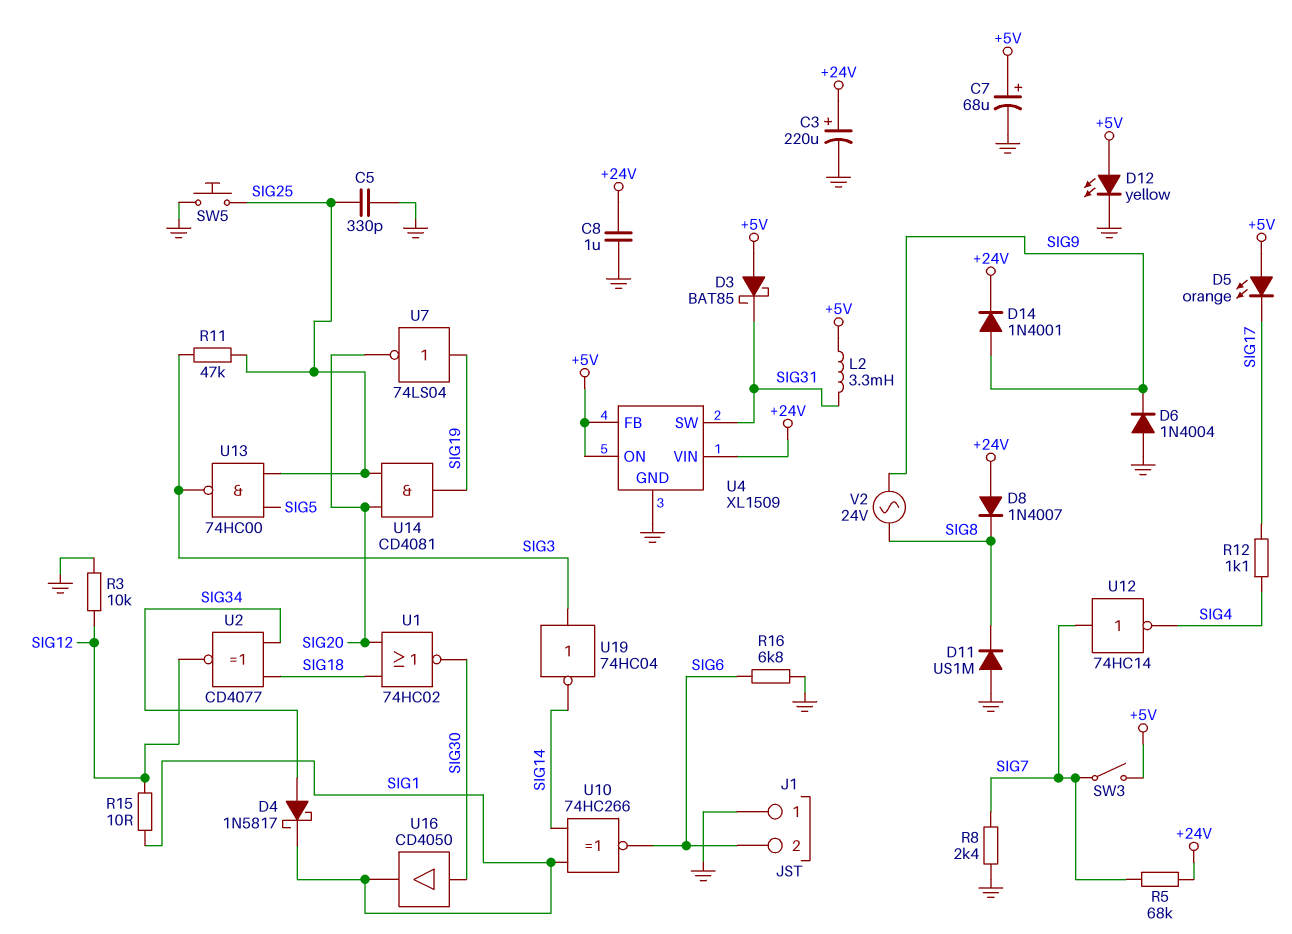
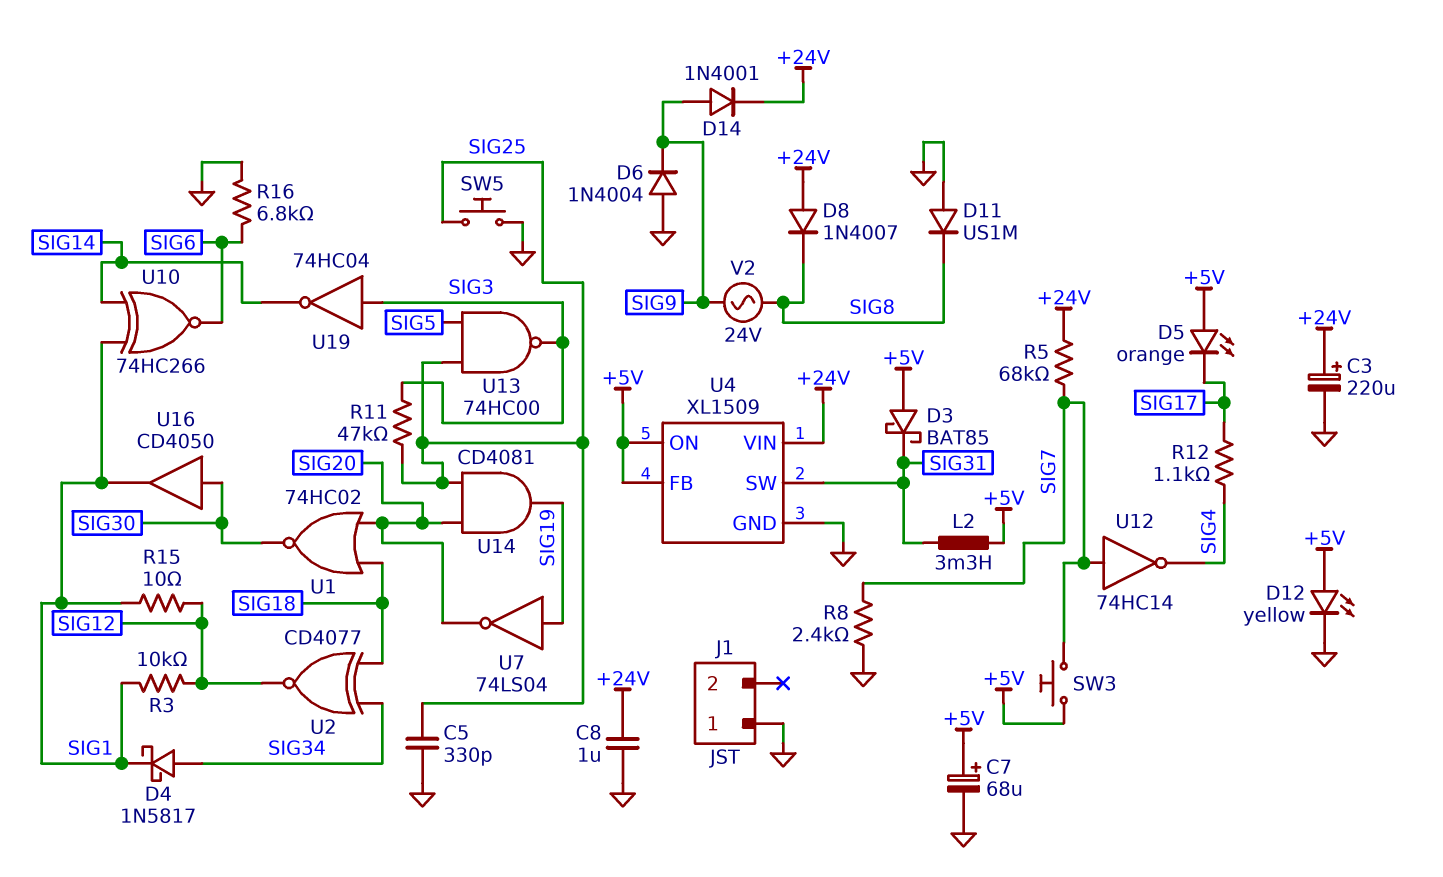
J1 pin 2: SIG6 -> none
R3: 10k (GND, SIG12) -> 10k (SIG1, SIG12)
SW3: switch (+5V, SIG7) -> button (+5V, SIG7)

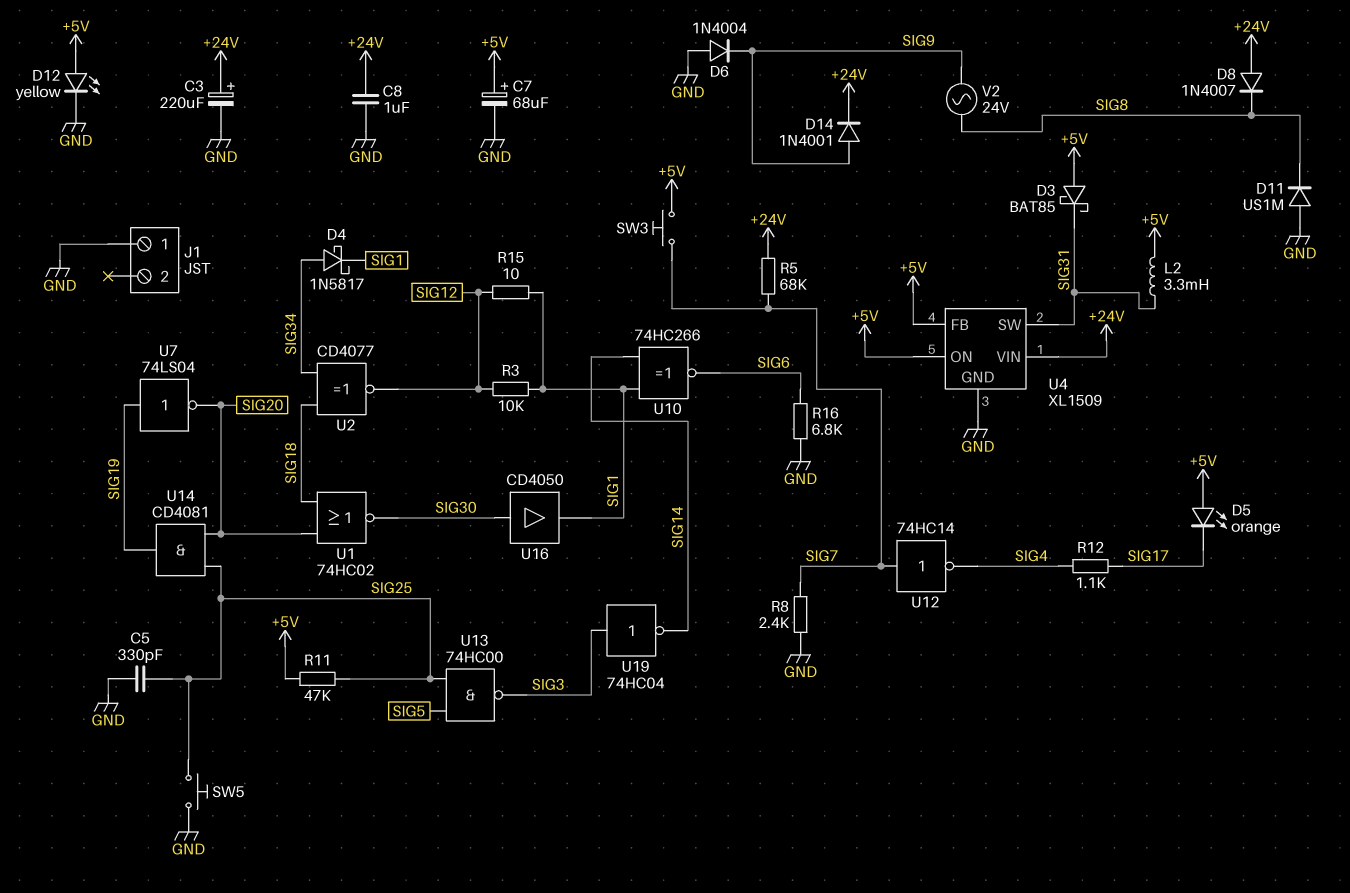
R11: 47k (SIG3, SIG25) -> 47k (+5V, SIG25)

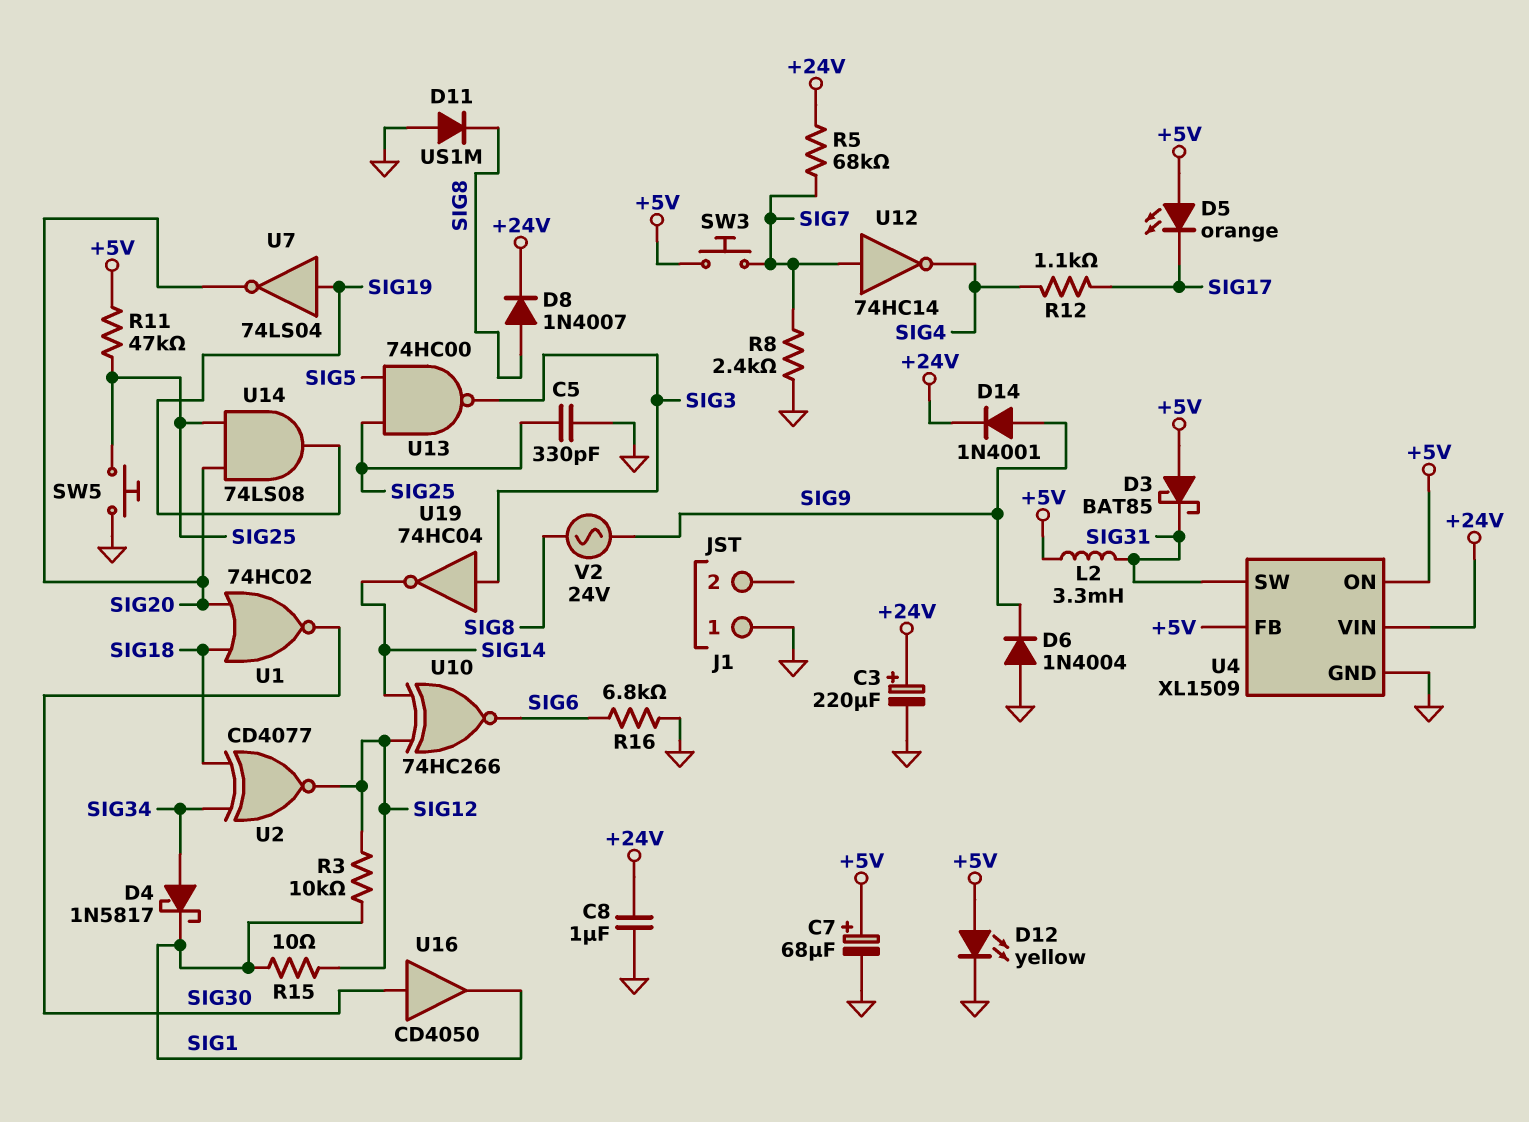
D8: diode 1N4007 (A +24V, K SIG8) -> diode 1N4007 (A SIG8, K +24V)
U10: XNOR 74HC266 (in SIG1, in SIG14, out SIG6) -> XNOR 74HC266 (in SIG12, in SIG14, out SIG6)
U14: AND CD4081 (in SIG20, in SIG25, out SIG19) -> AND 74LS08 (in SIG20, in SIG25, out SIG19)

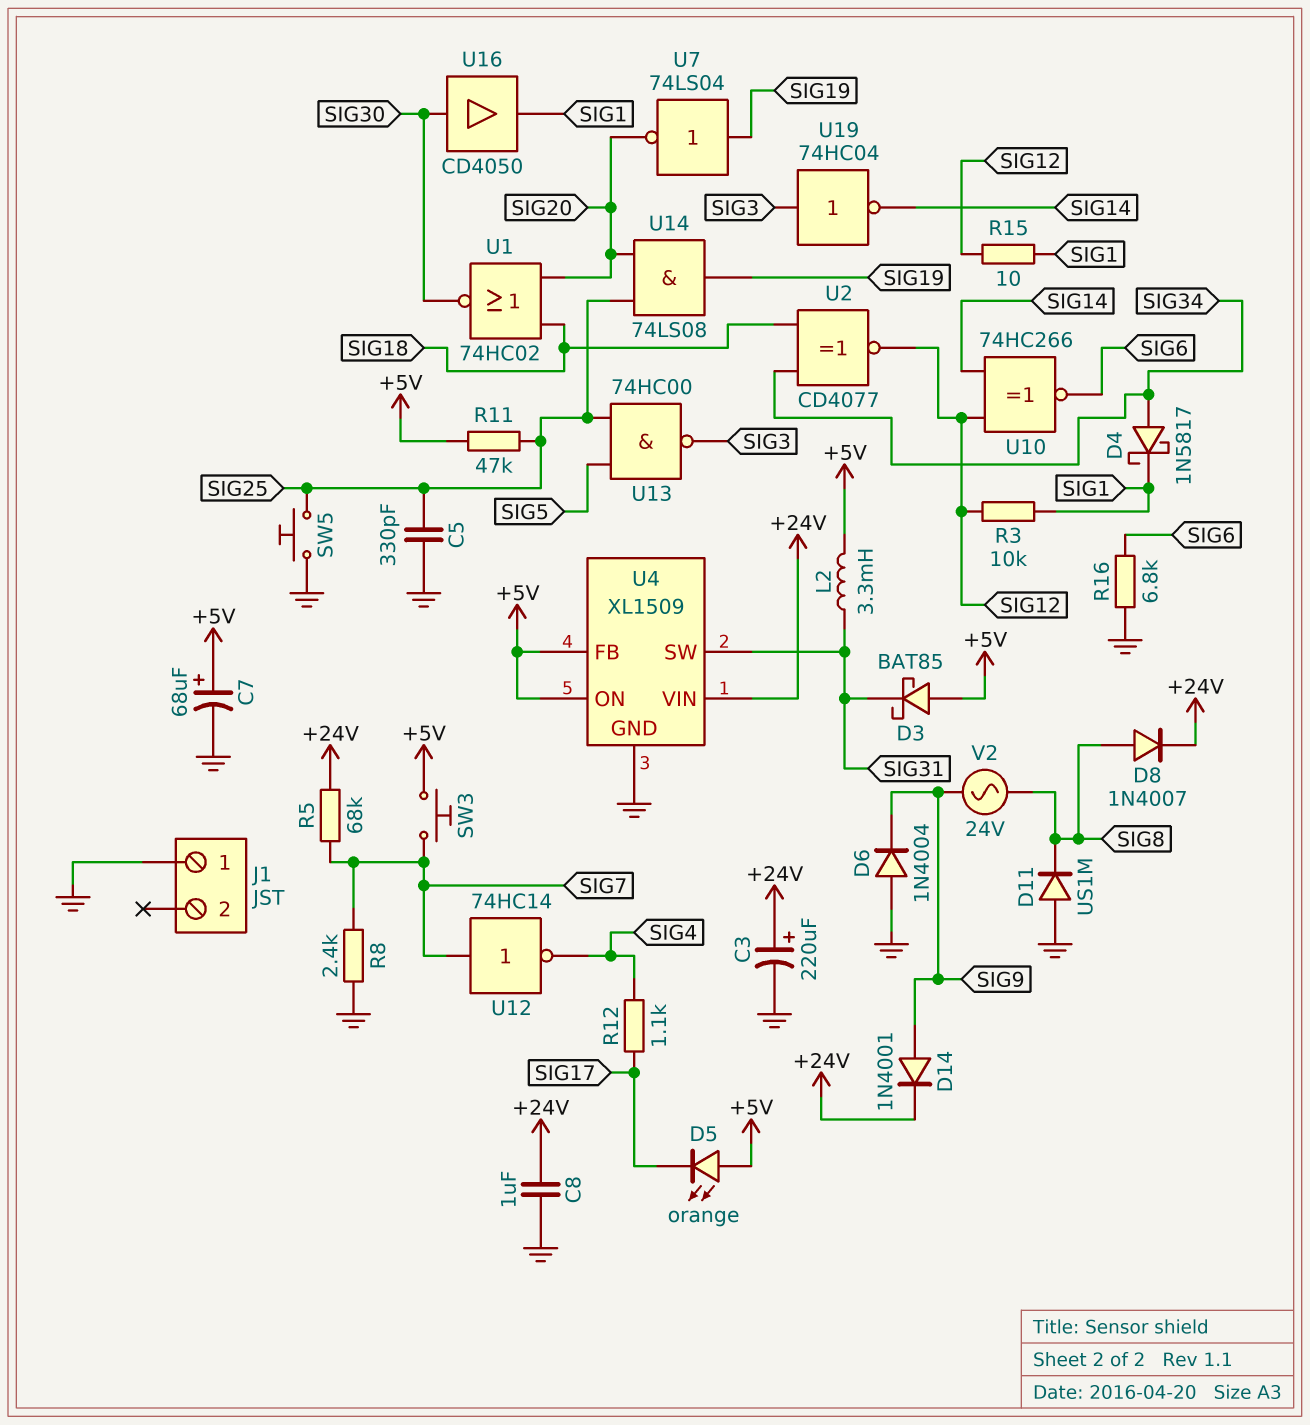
D12: LED yellow (A +5V, K GND) -> none

